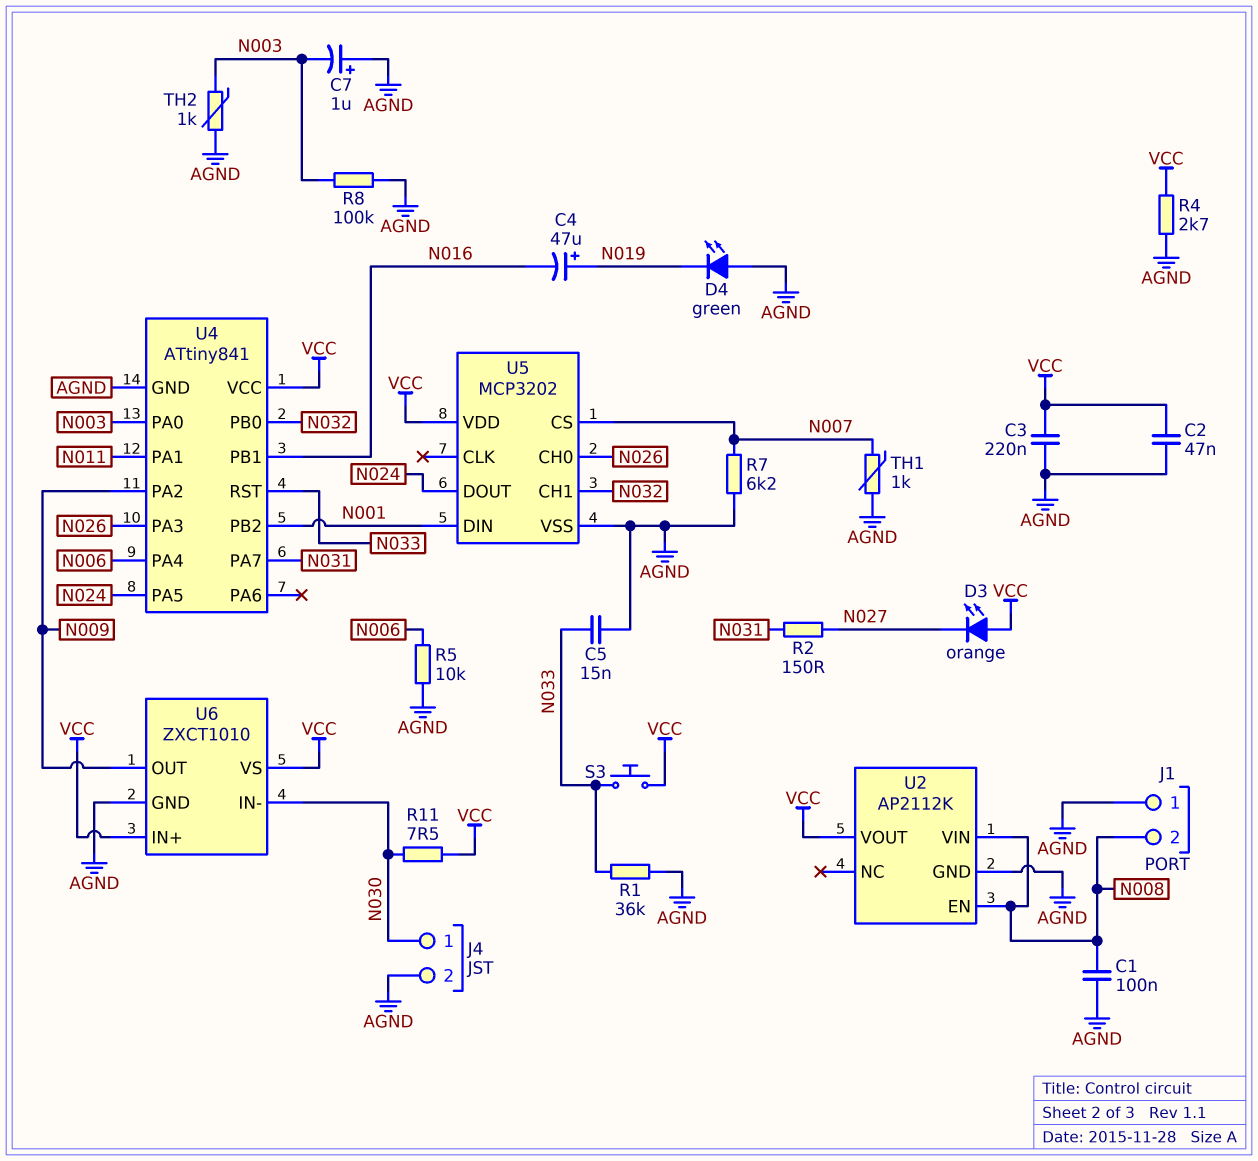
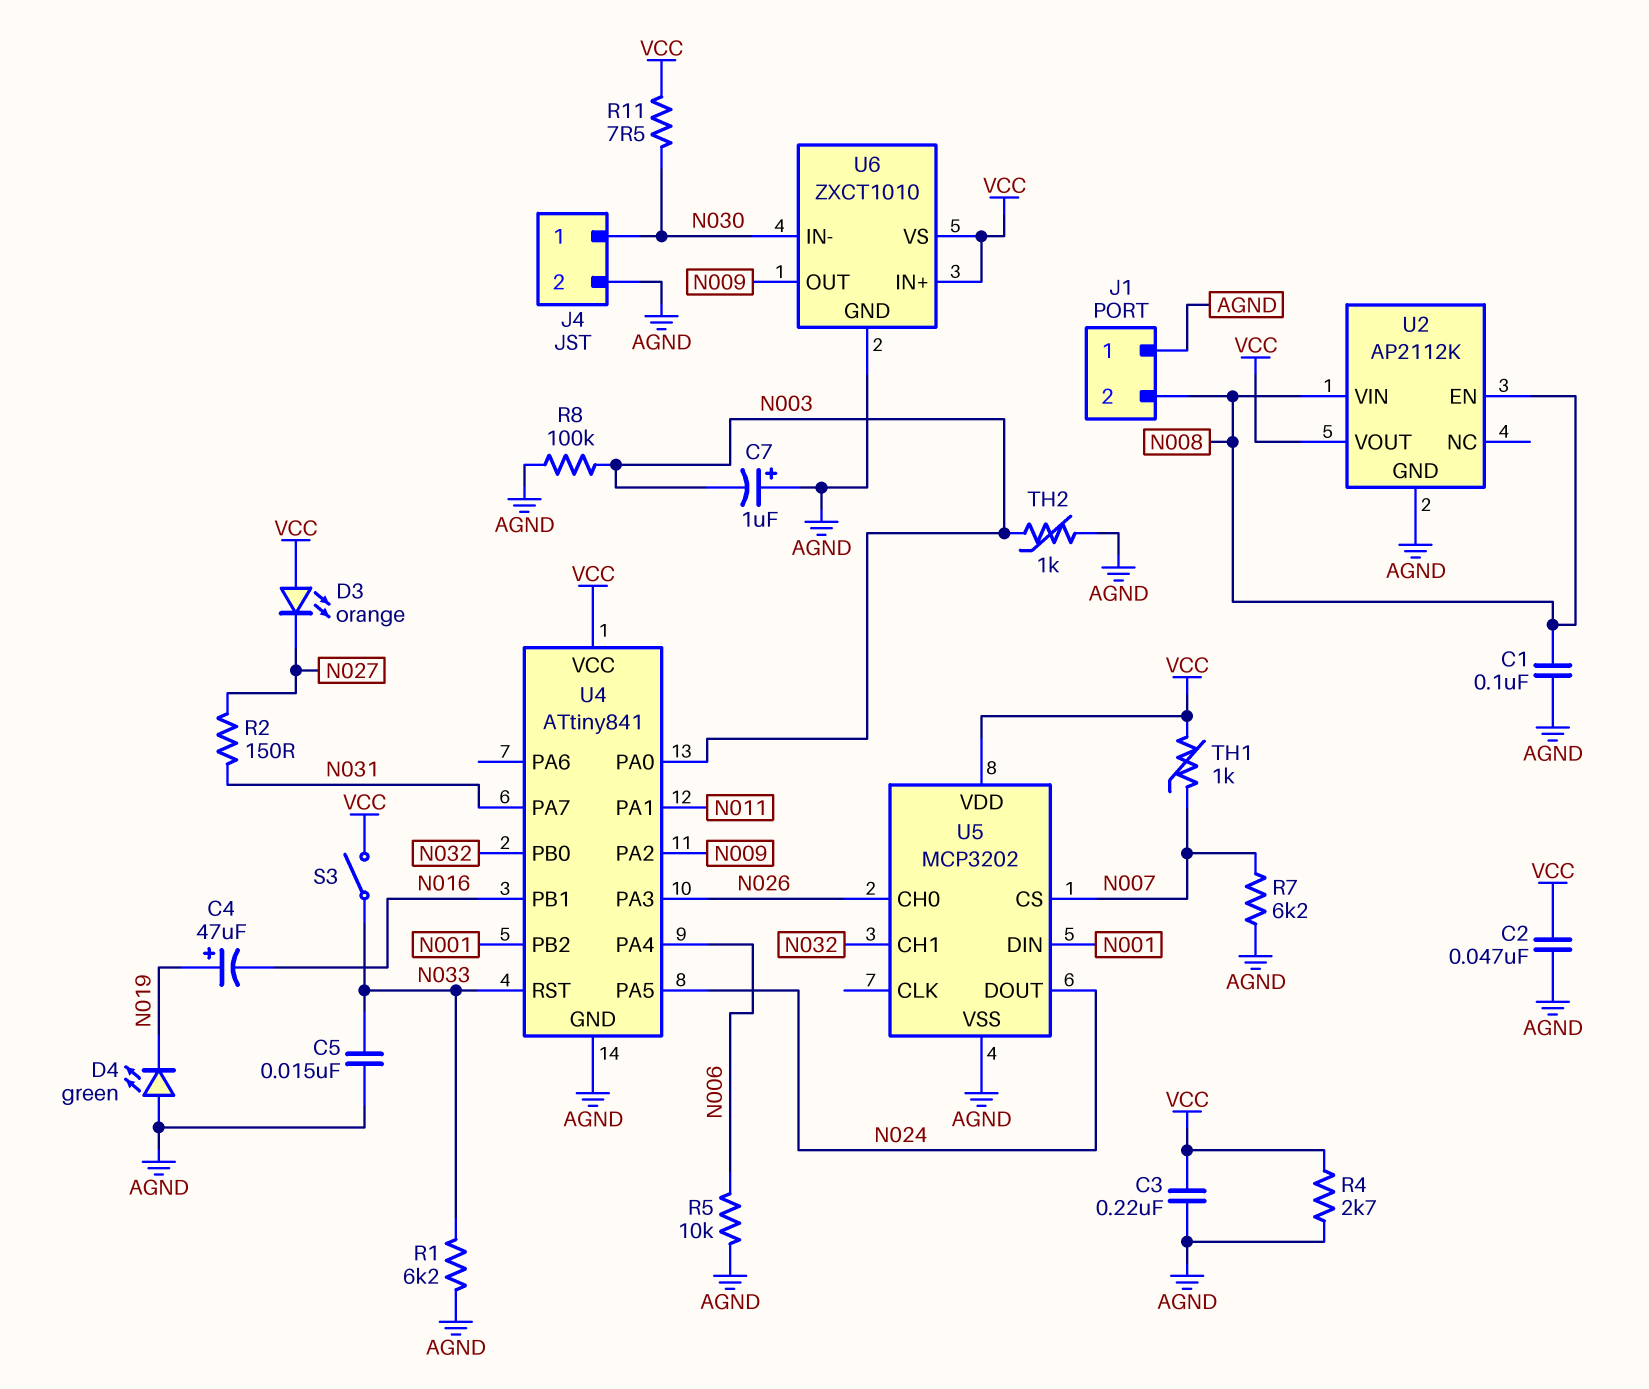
R1: 36k (AGND, N033) -> 6.2k (AGND, N033)
S3: button (N033, VCC) -> switch (N033, VCC)
TH1: 1k (AGND, N007) -> 1k (N007, VCC)

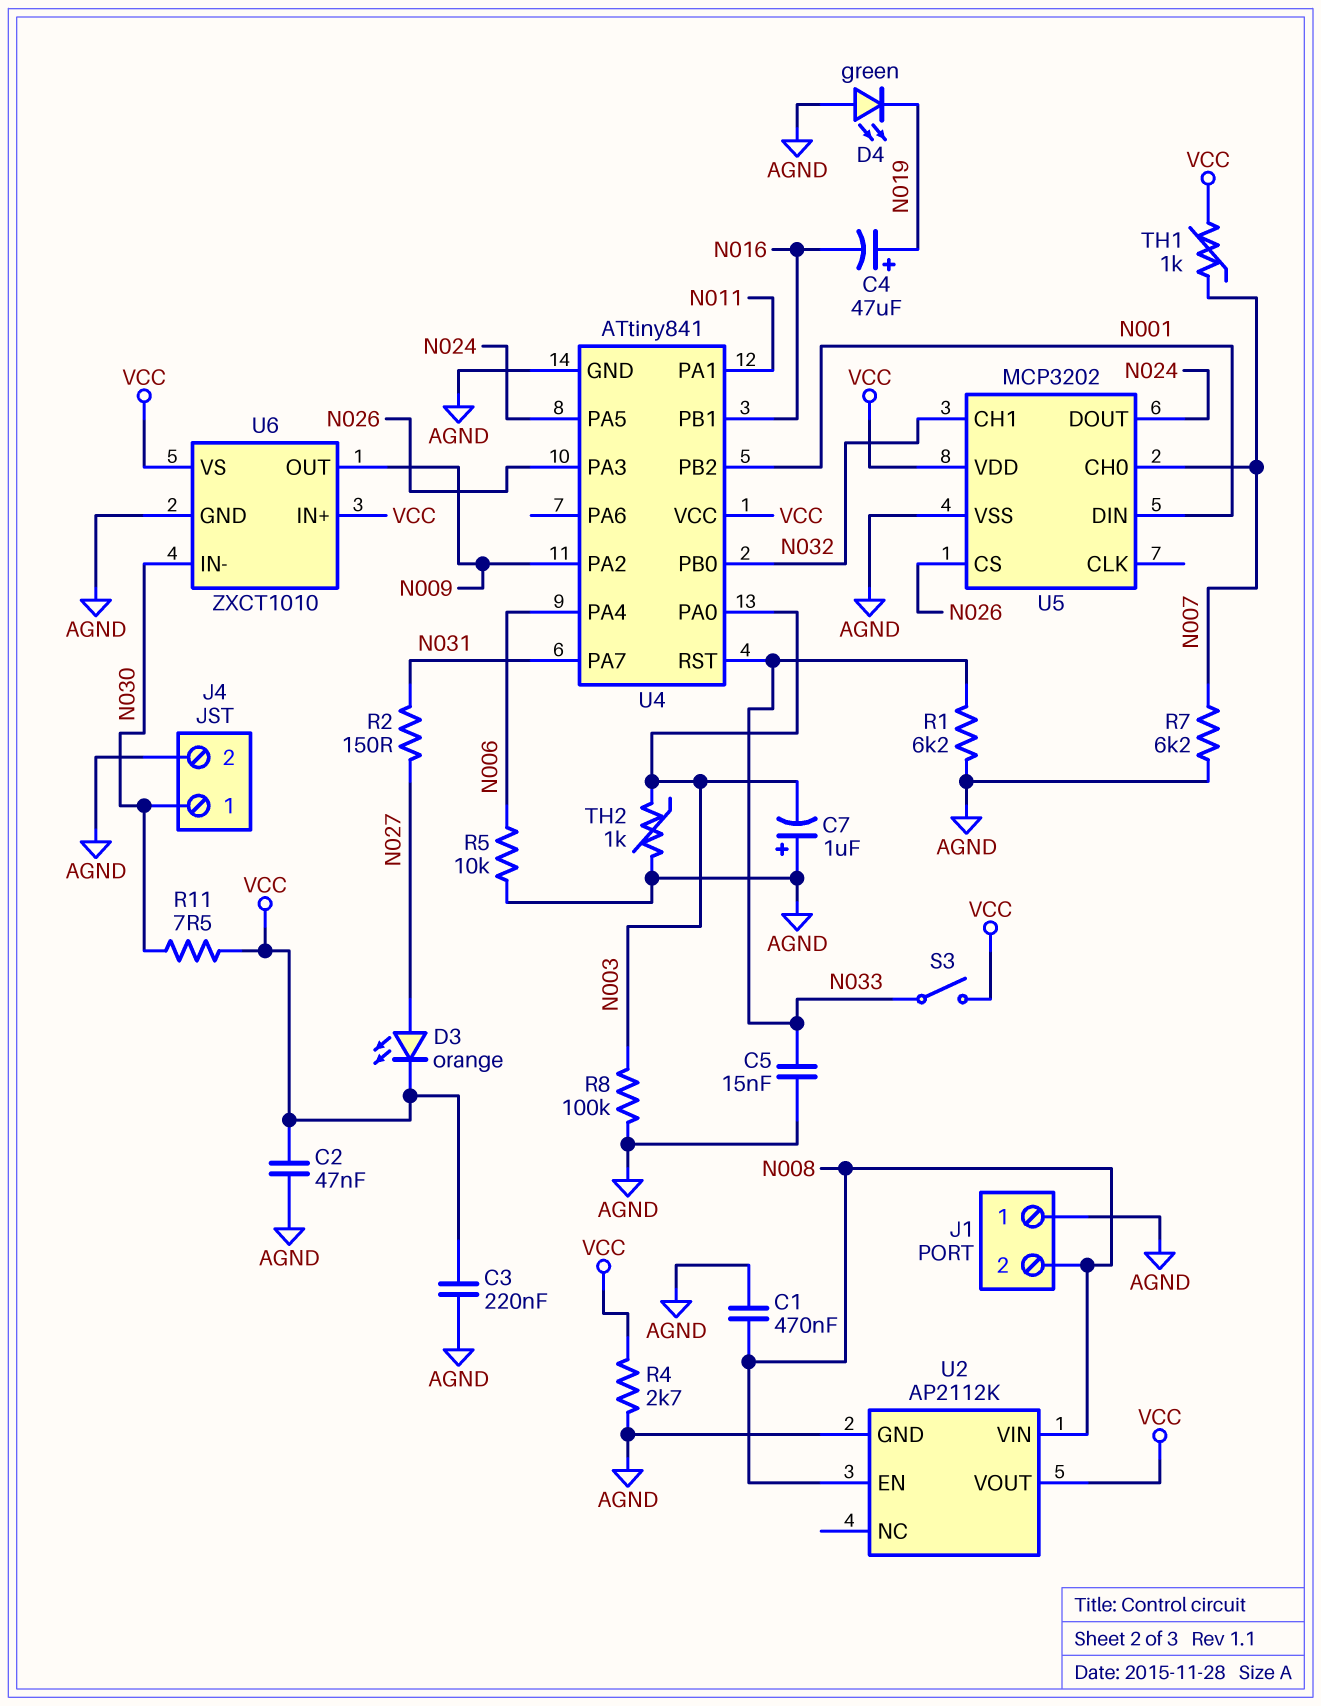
C1: 100nF (AGND, N008) -> 470nF (AGND, N008)
D3: LED orange (A VCC, K N027) -> LED orange (A N027, K VCC)
U5 pin CH0: N026 -> N007
U5 pin CS: N007 -> N026

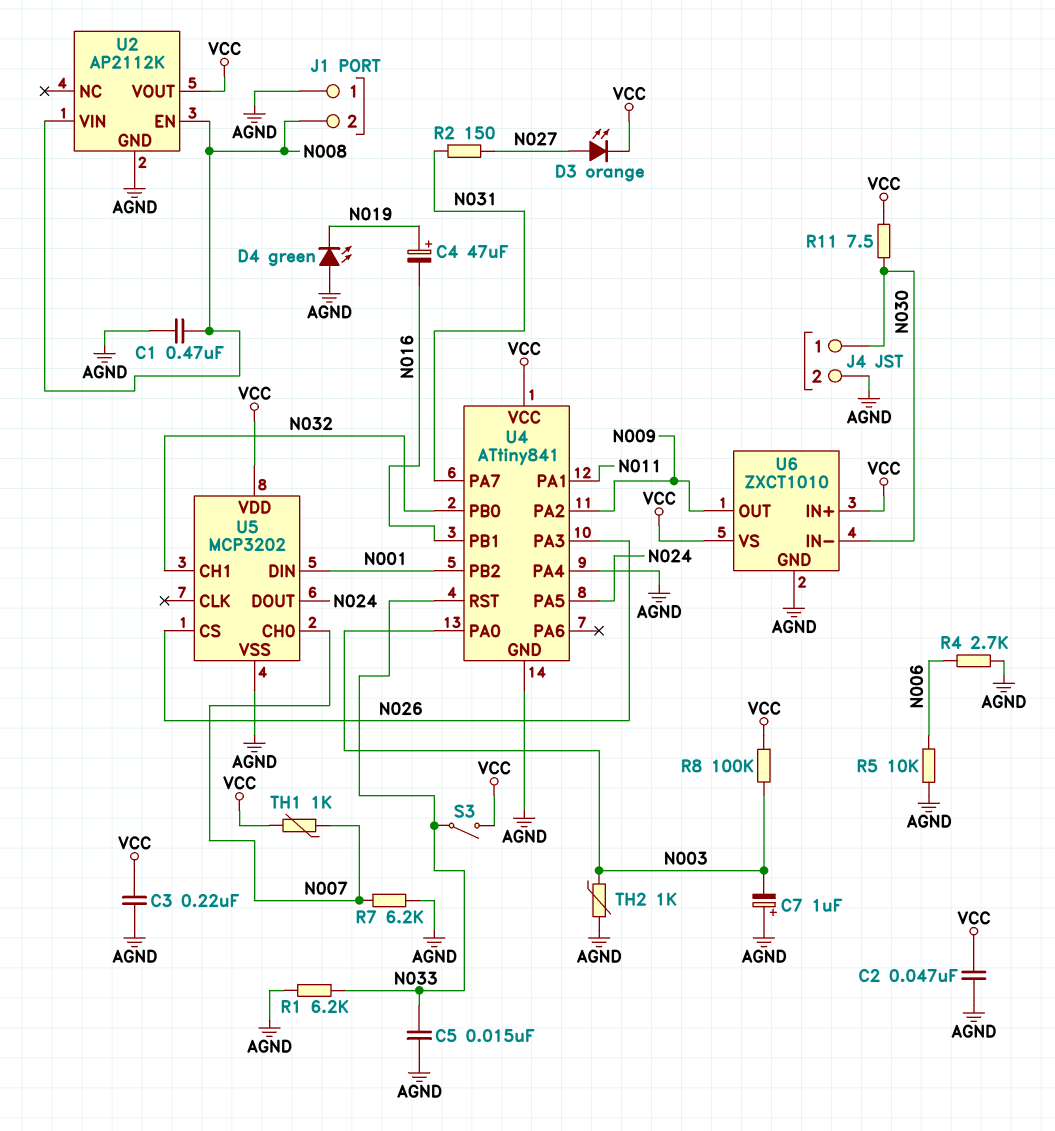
R4: 2.7k (AGND, VCC) -> 2.7k (AGND, N006)
R8: 100k (AGND, N003) -> 100k (N003, VCC)
U4 pin PA4: N006 -> AGND

